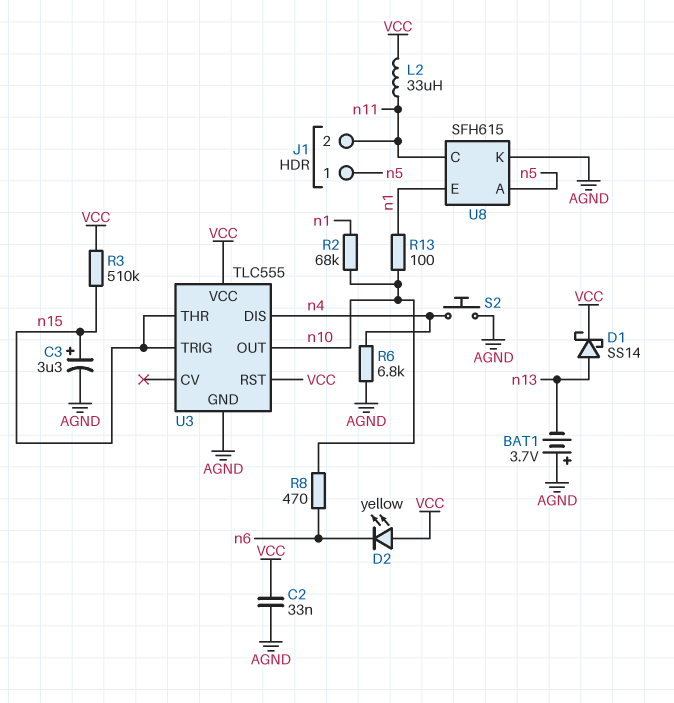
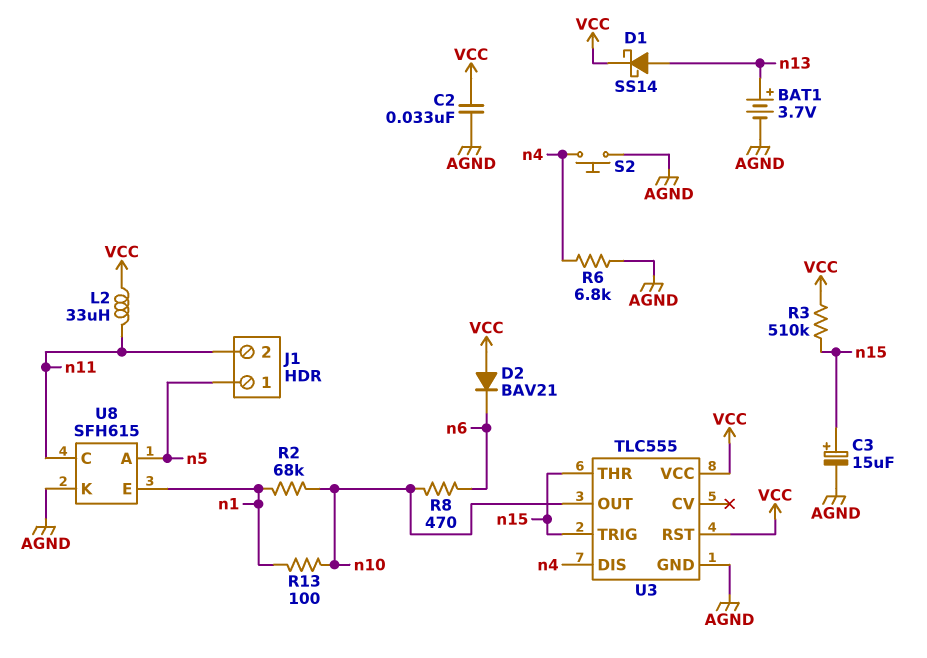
BAT1: 3.7V (plus AGND, minus n13) -> 3.7V (plus n13, minus AGND)
C3: 3.3uF (plus n15, minus AGND) -> 15uF (plus n15, minus AGND)
D2: LED yellow (A VCC, K n6) -> diode BAV21 (A VCC, K n6)

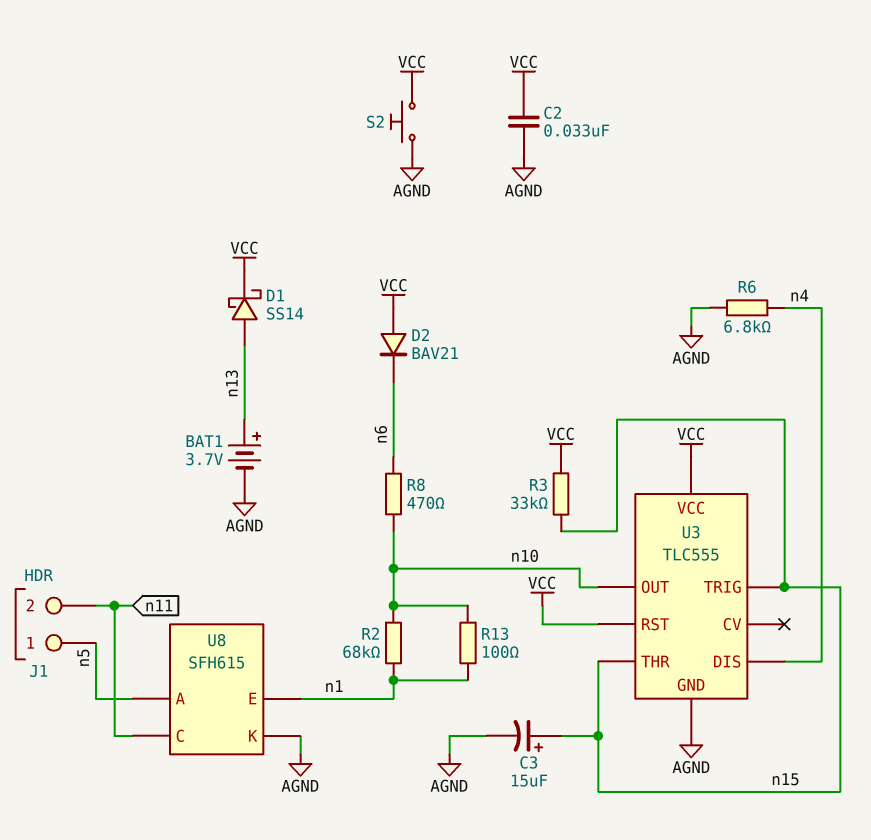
L2: 33uH (VCC, n11) -> none
R3: 510k (VCC, n15) -> 33k (VCC, n15)
S2: button (AGND, n4) -> button (AGND, VCC)

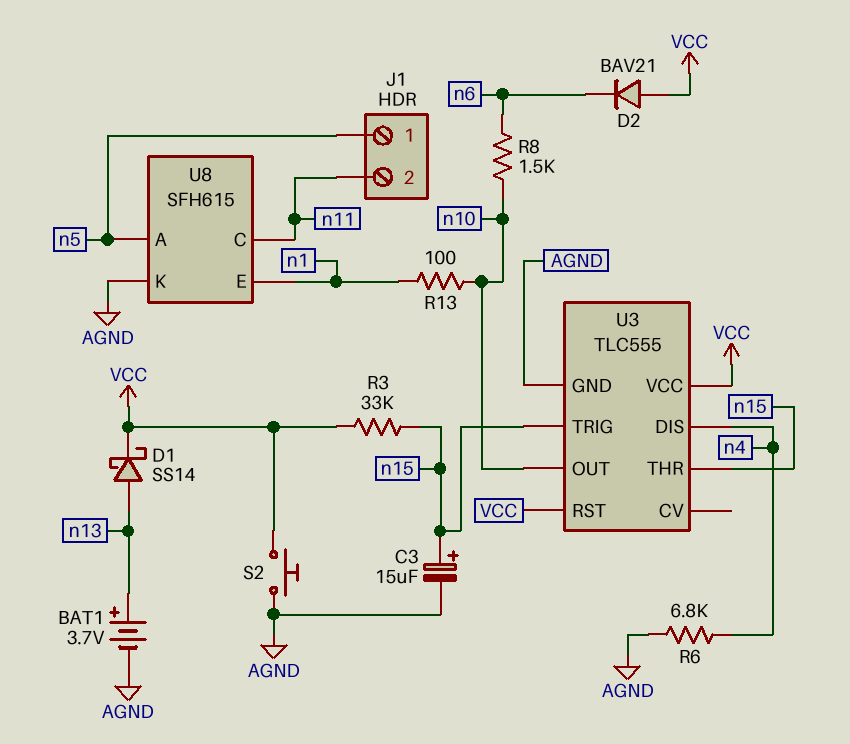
C2: 33nF (AGND, VCC) -> none
R2: 68k (n1, n10) -> none
R8: 470 (n6, n10) -> 1.5k (n6, n10)

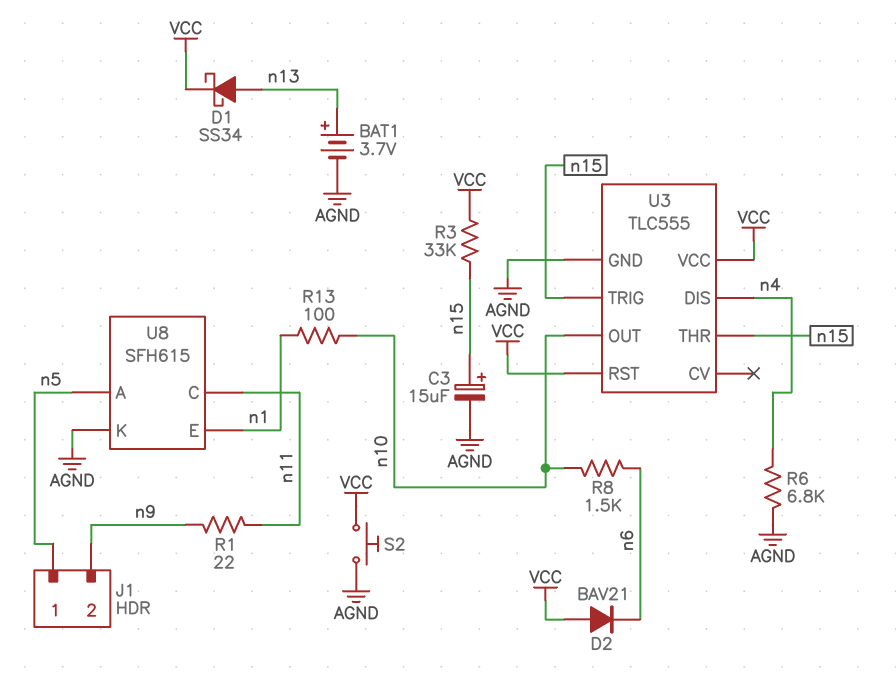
D1: schottky SS14 (A n13, K VCC) -> schottky SS34 (A n13, K VCC)
J1 pin 2: n11 -> n9
R1: none -> 22 (n9, n11)

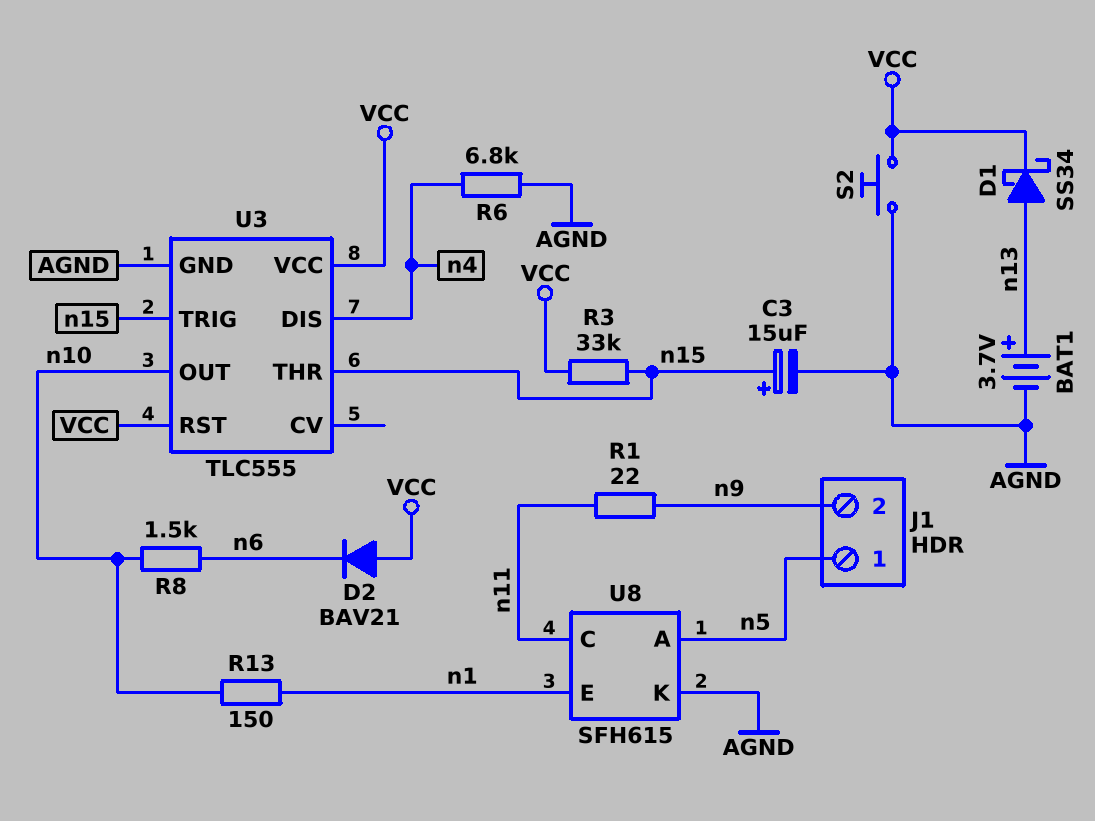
R13: 100 (n1, n10) -> 150 (n1, n10)

